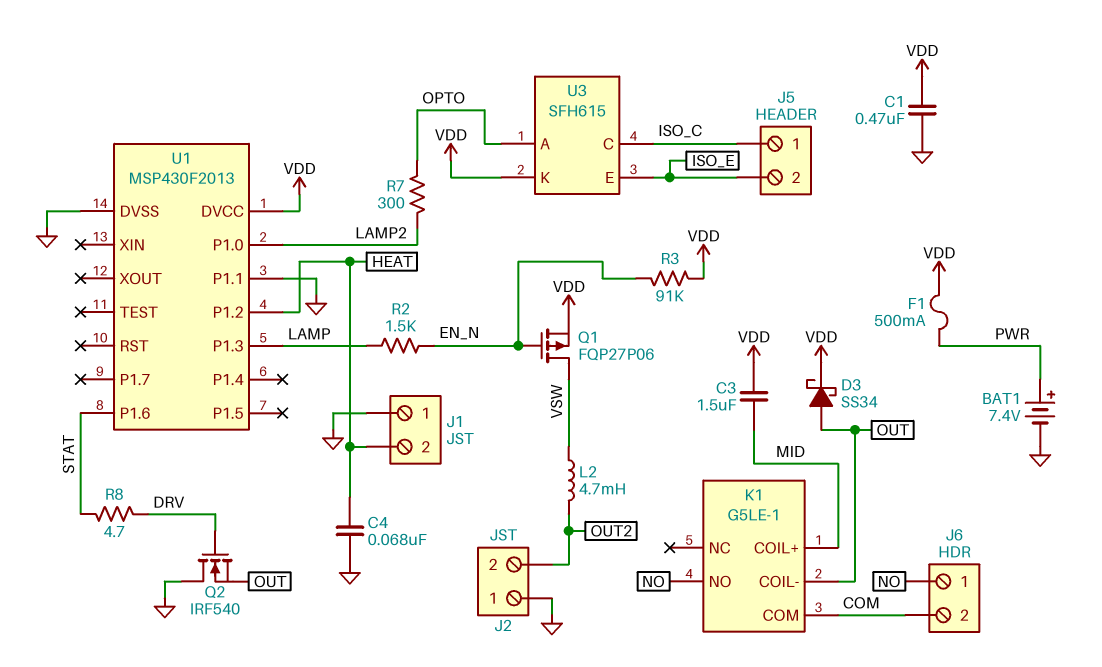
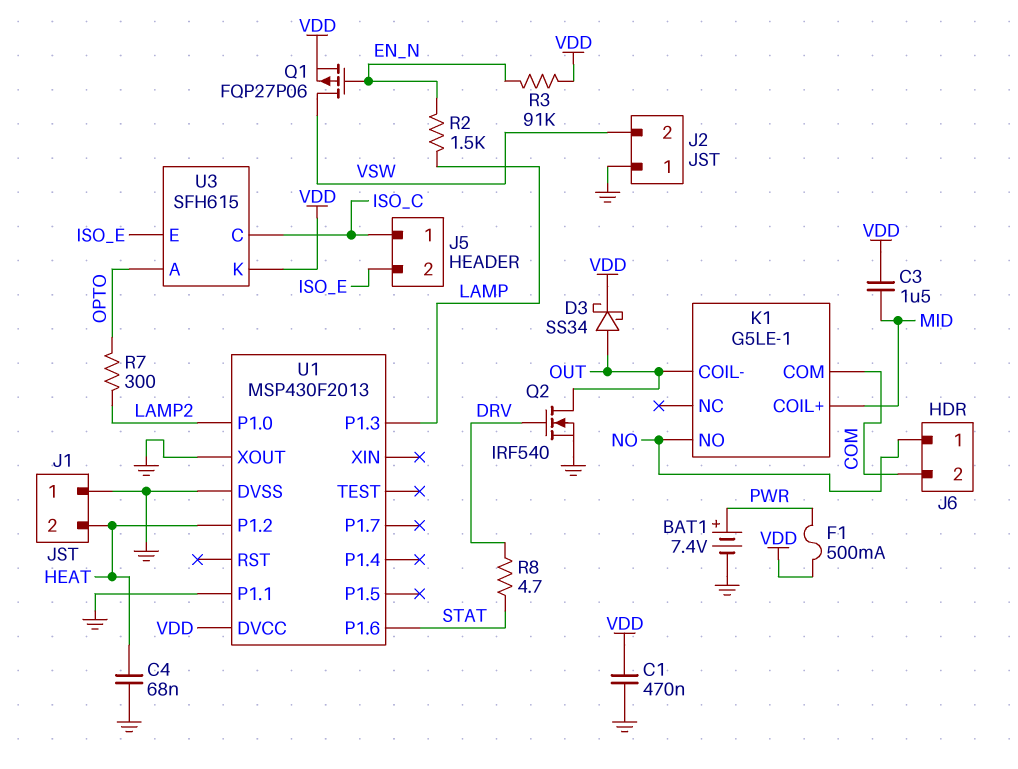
J2 pin 2: OUT2 -> VSW
L2: 4.7mH (OUT2, VSW) -> none
Q2: NMOS IRF540 (G DRV, D GND, S OUT) -> NMOS IRF540 (G DRV, D OUT, S GND)
U1 pin XOUT: none -> GND

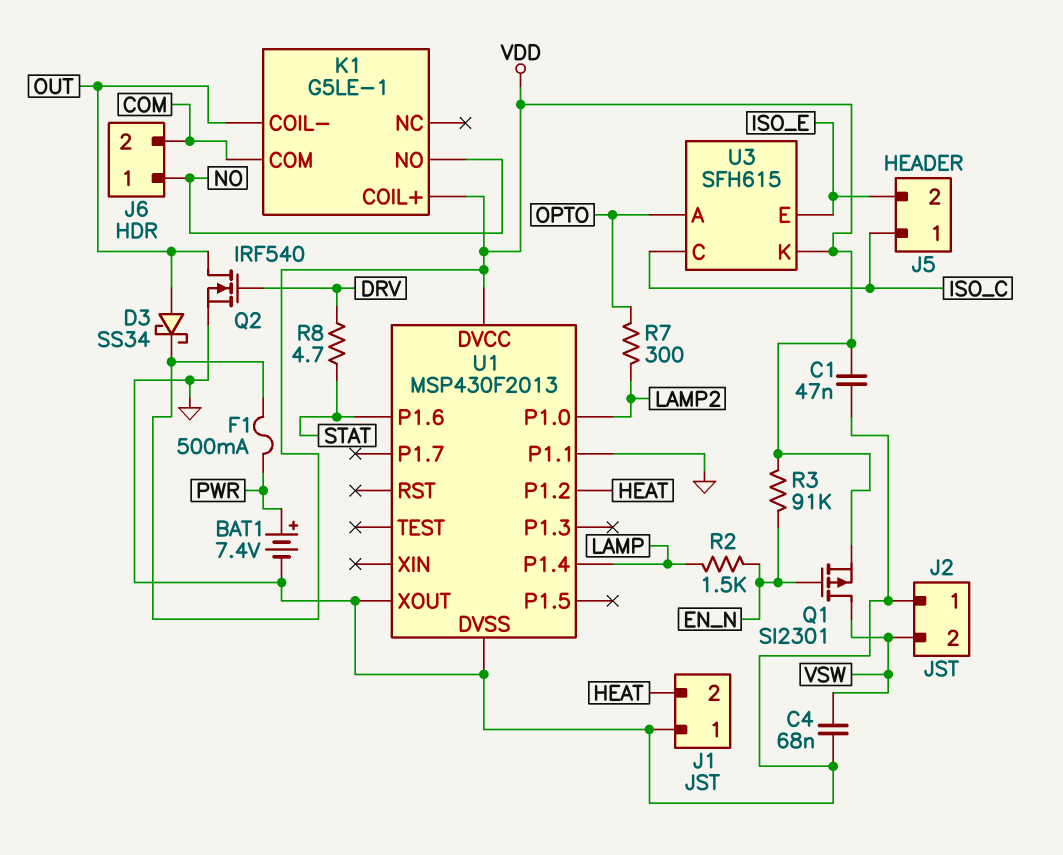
C1: 470nF (GND, VDD) -> 47nF (GND, VDD)
C3: 1.5uF (MID, VDD) -> none
C4: 68nF (GND, HEAT) -> 68nF (GND, VSW)
K1 pin COIL+: MID -> VDD
Q1: PMOS FQP27P06 (G EN_N, D VSW, S VDD) -> PMOS SI2301 (G EN_N, D VSW, S VDD)
U1 pin P1.3: LAMP -> none
U1 pin P1.4: none -> LAMP

